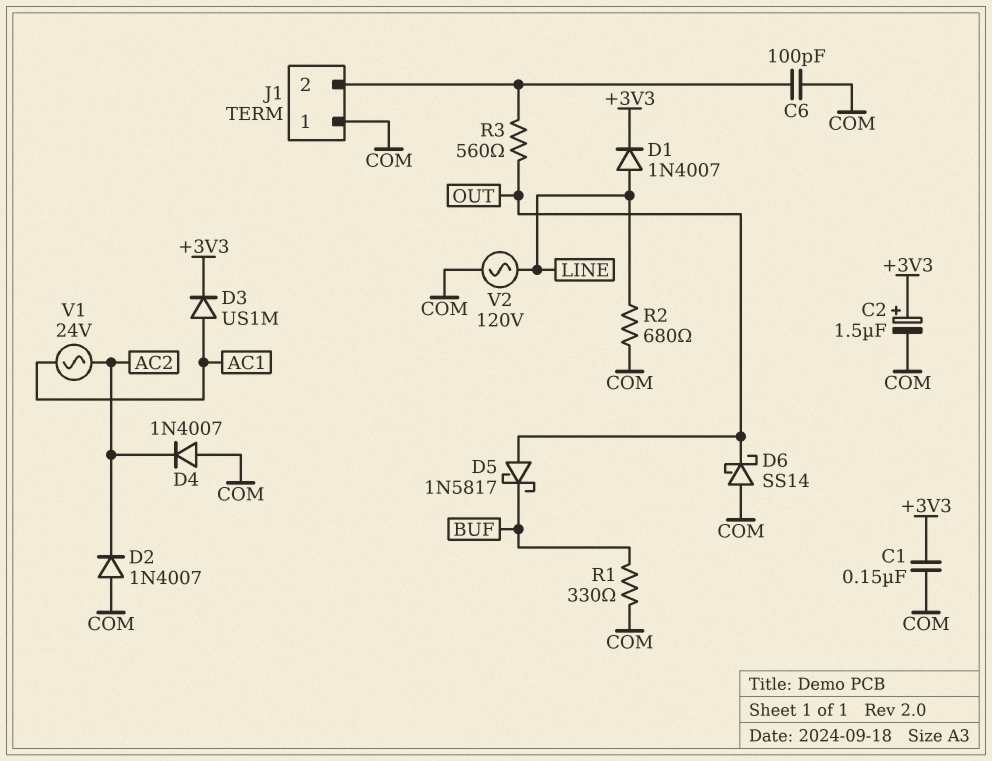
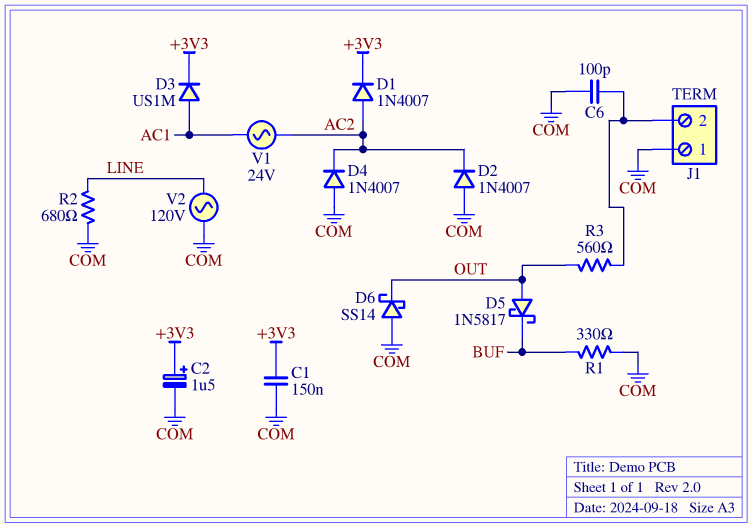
D1: diode 1N4007 (A LINE, K +3V3) -> diode 1N4007 (A AC2, K +3V3)

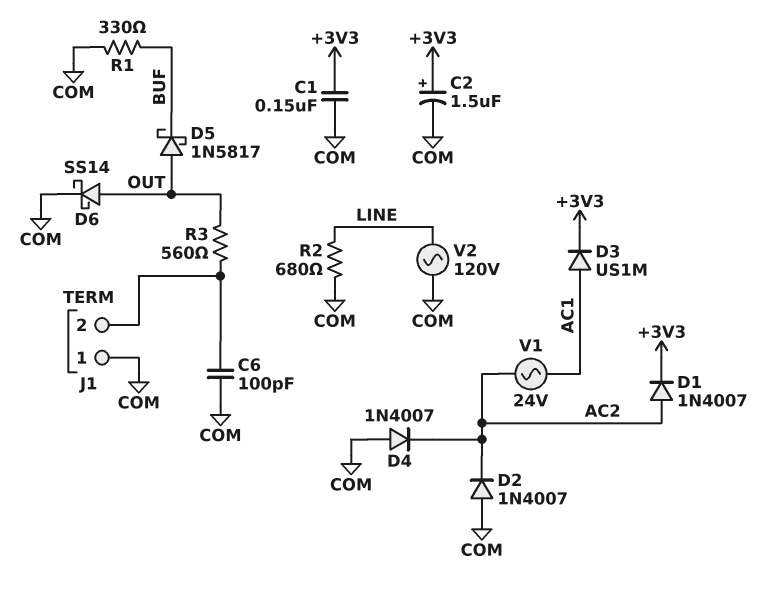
D6: schottky SS14 (A COM, K OUT) -> schottky SS14 (A OUT, K COM)

